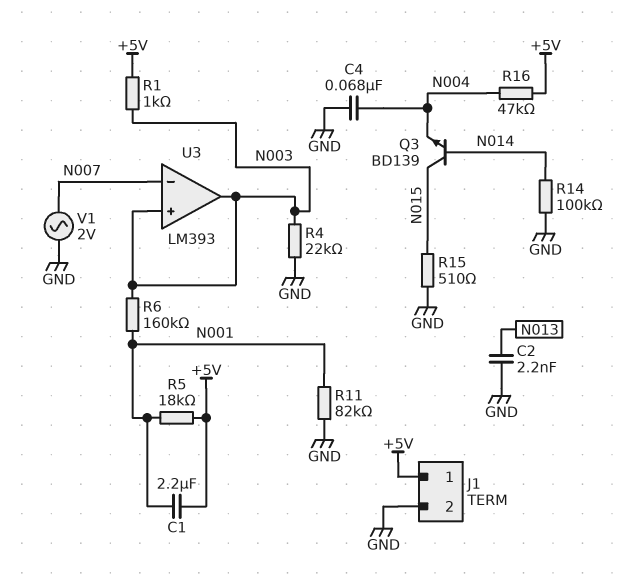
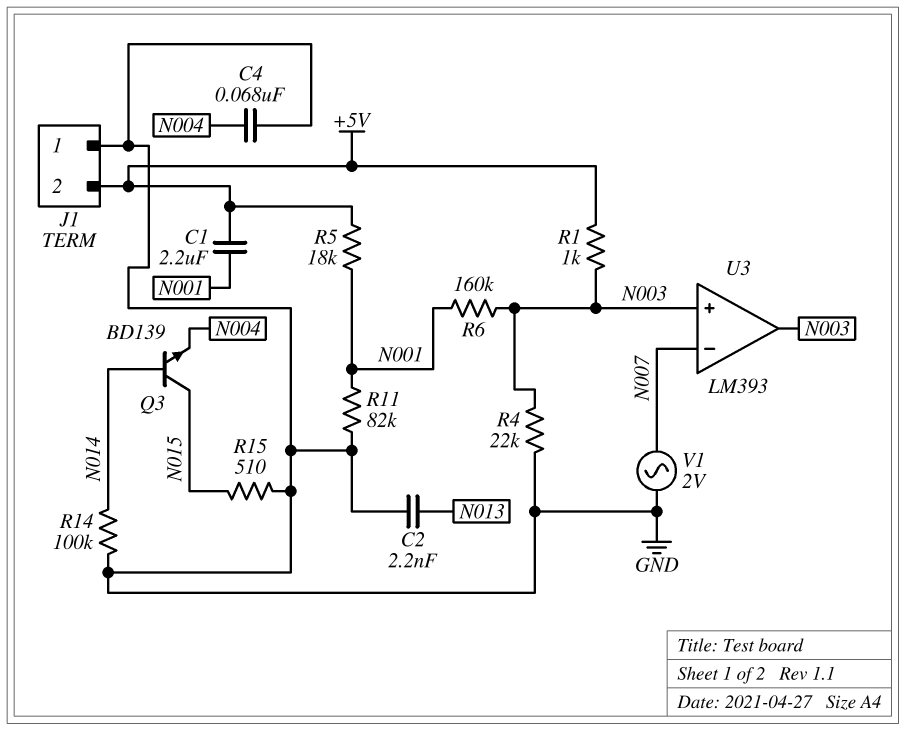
J1 pin 1: +5V -> GND
J1 pin 2: GND -> +5V
R16: 47k (+5V, N004) -> none

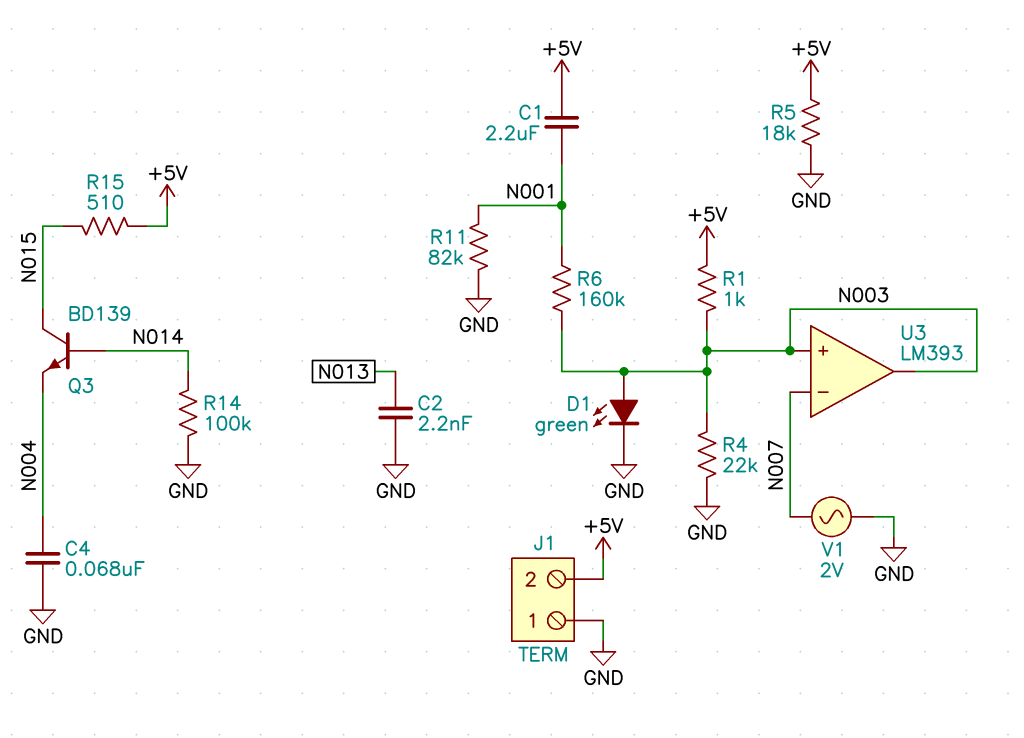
D1: none -> LED green (A N003, K GND)
R5: 18k (+5V, N001) -> 18k (+5V, GND)
R15: 510 (GND, N015) -> 510 (+5V, N015)

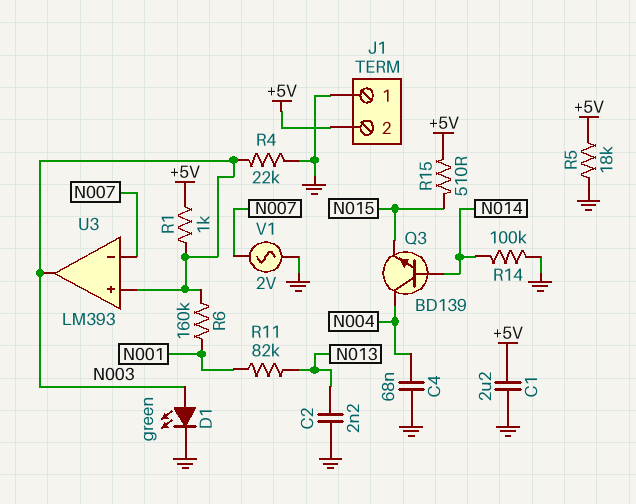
C1: 2.2uF (+5V, N001) -> 2.2uF (+5V, GND)
Q3: NPN BD139 (B N014, C N015, E N004) -> NPN BD139 (B N014, C N004, E N015)
R11: 82k (GND, N001) -> 82k (N001, N013)

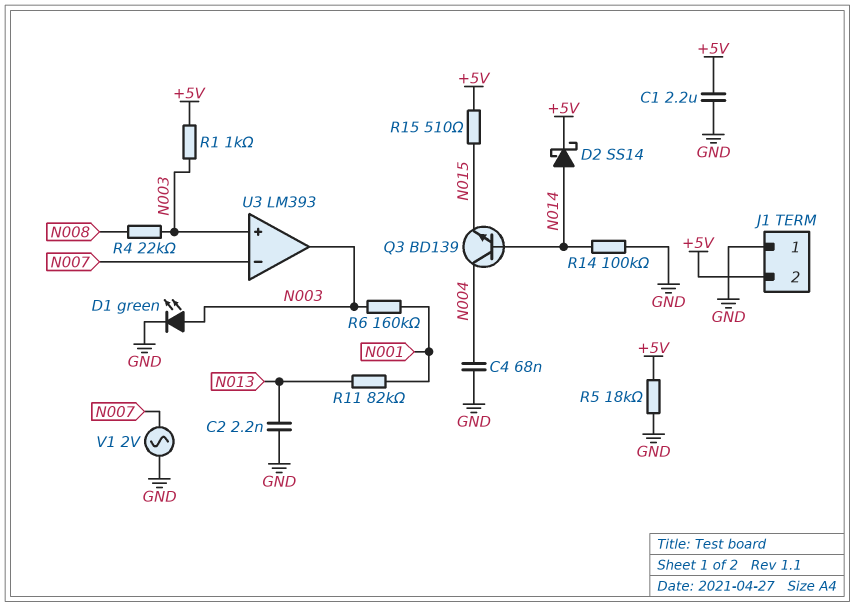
D2: none -> schottky SS14 (A N014, K +5V)
R4: 22k (GND, N003) -> 22k (N003, N008)

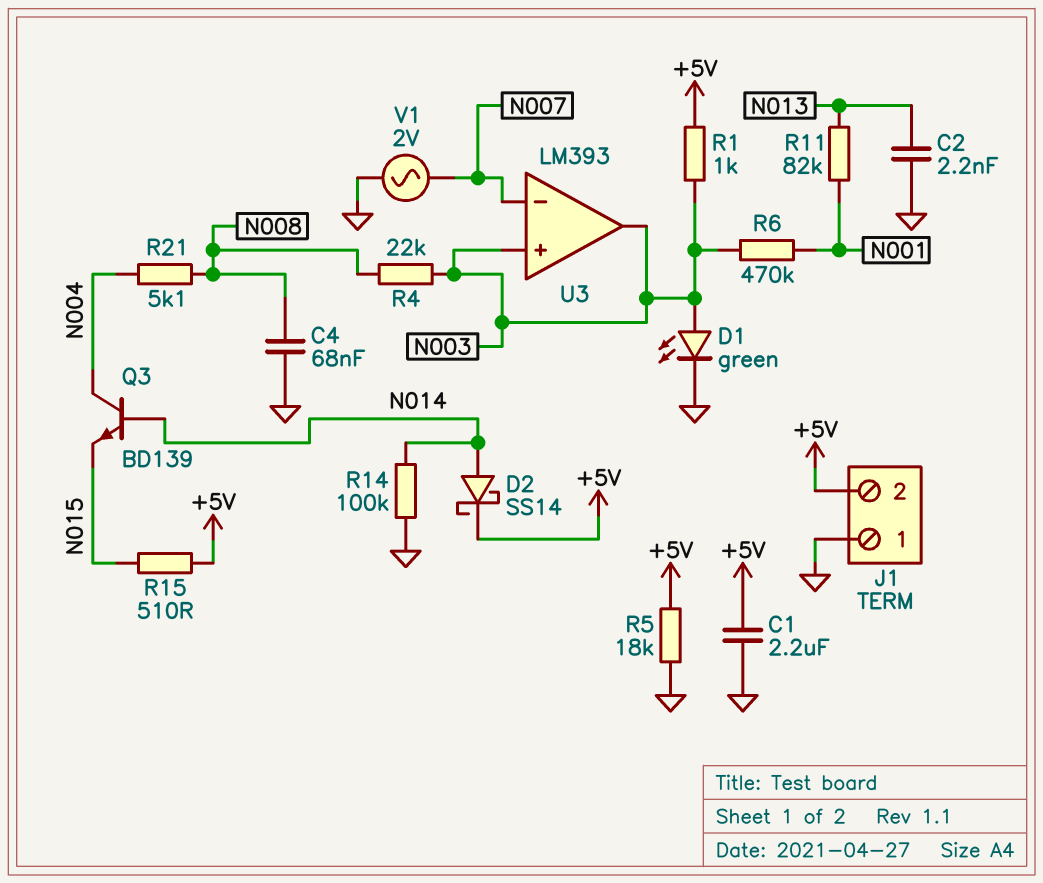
C4: 68nF (GND, N004) -> 68nF (GND, N008)
R6: 160k (N001, N003) -> 470k (N001, N003)
R21: none -> 5.1k (N004, N008)

